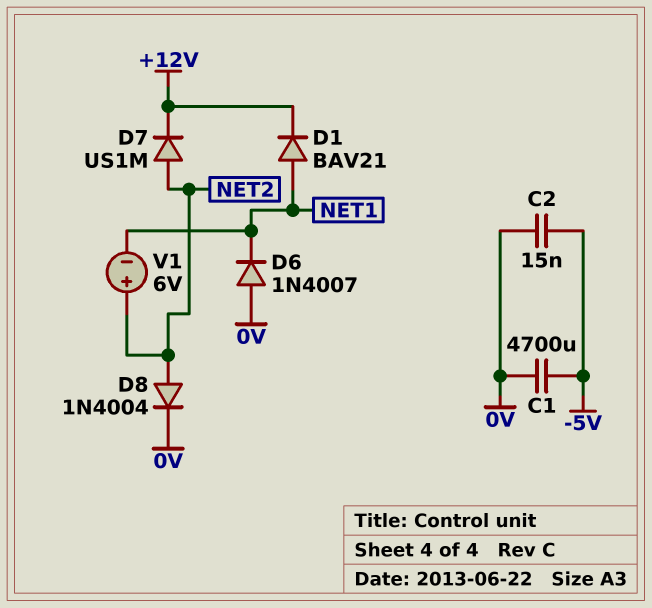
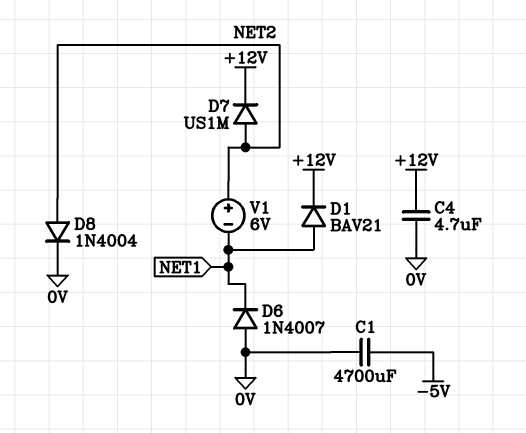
C2: 15nF (-5V, 0V) -> none
C4: none -> 4.7uF (+12V, 0V)

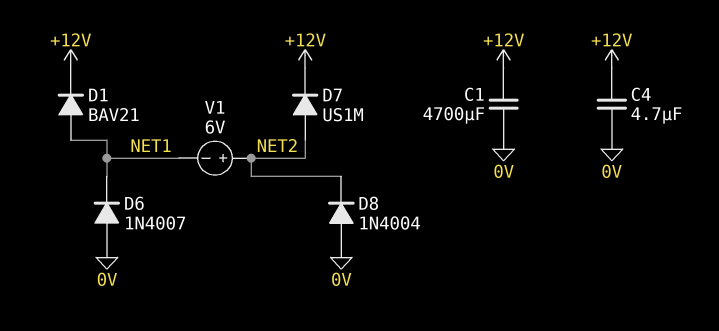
C1: 4700uF (-5V, 0V) -> 4700uF (+12V, 0V)
D8: diode 1N4004 (A NET2, K 0V) -> diode 1N4004 (A 0V, K NET2)

